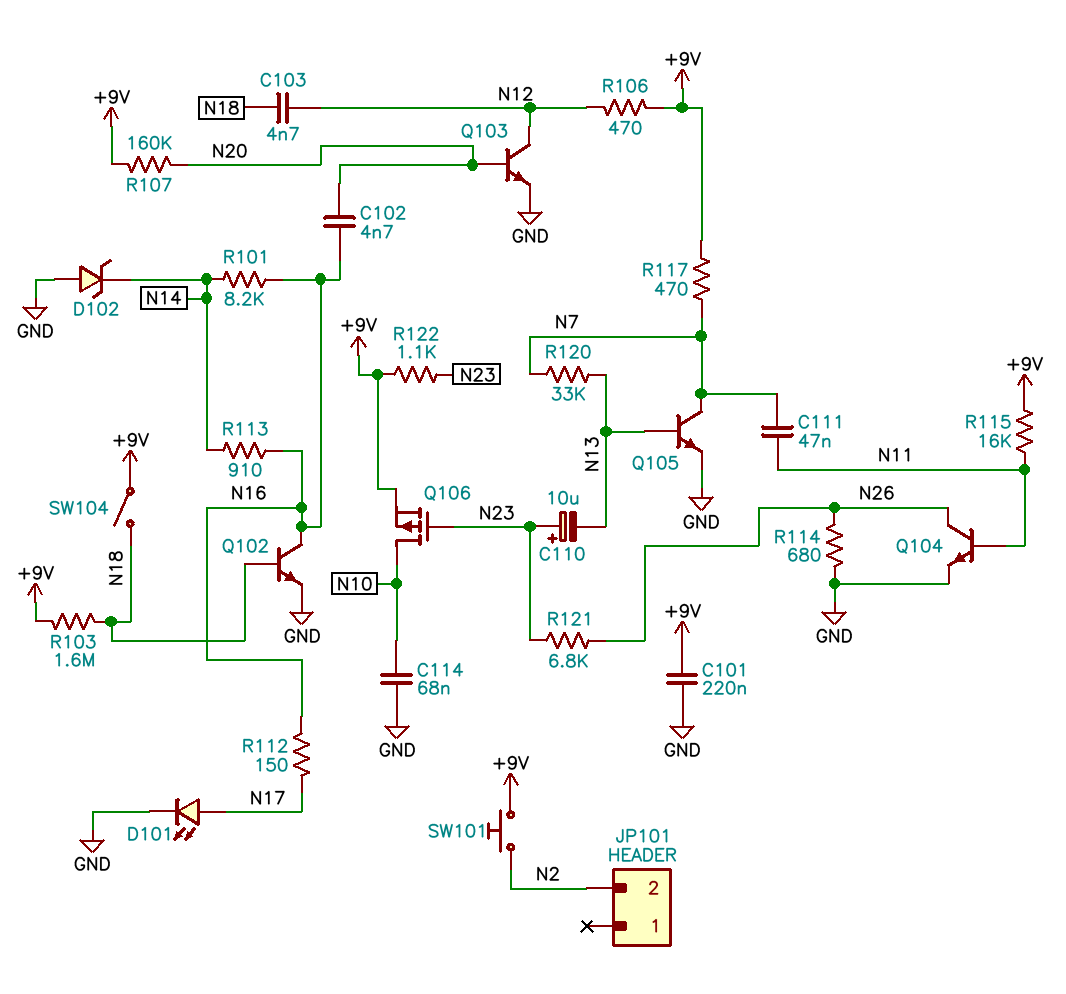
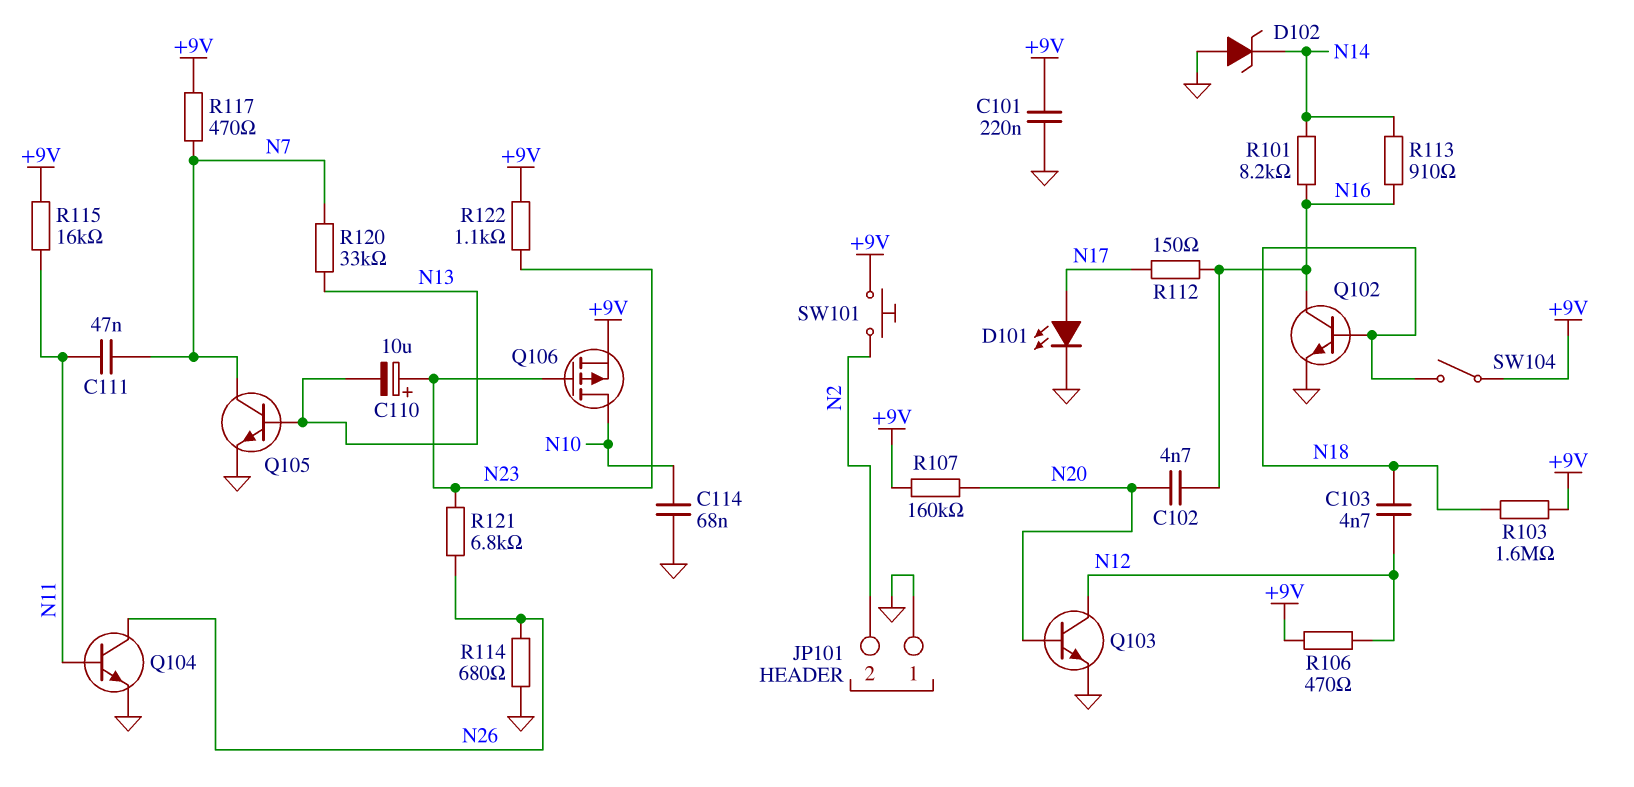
JP101 pin 1: none -> GND

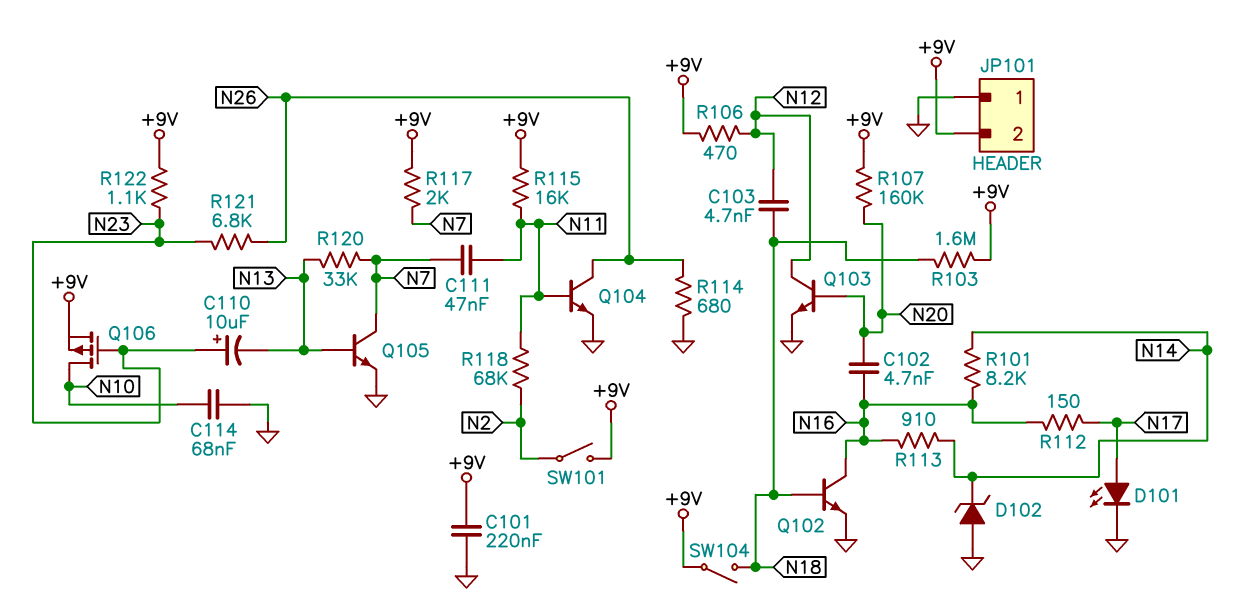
JP101 pin 2: N2 -> +9V
R117: 470 (+9V, N7) -> 2k (+9V, N7)
R118: none -> 68k (N2, N11)
SW101: button (+9V, N2) -> switch (+9V, N2)

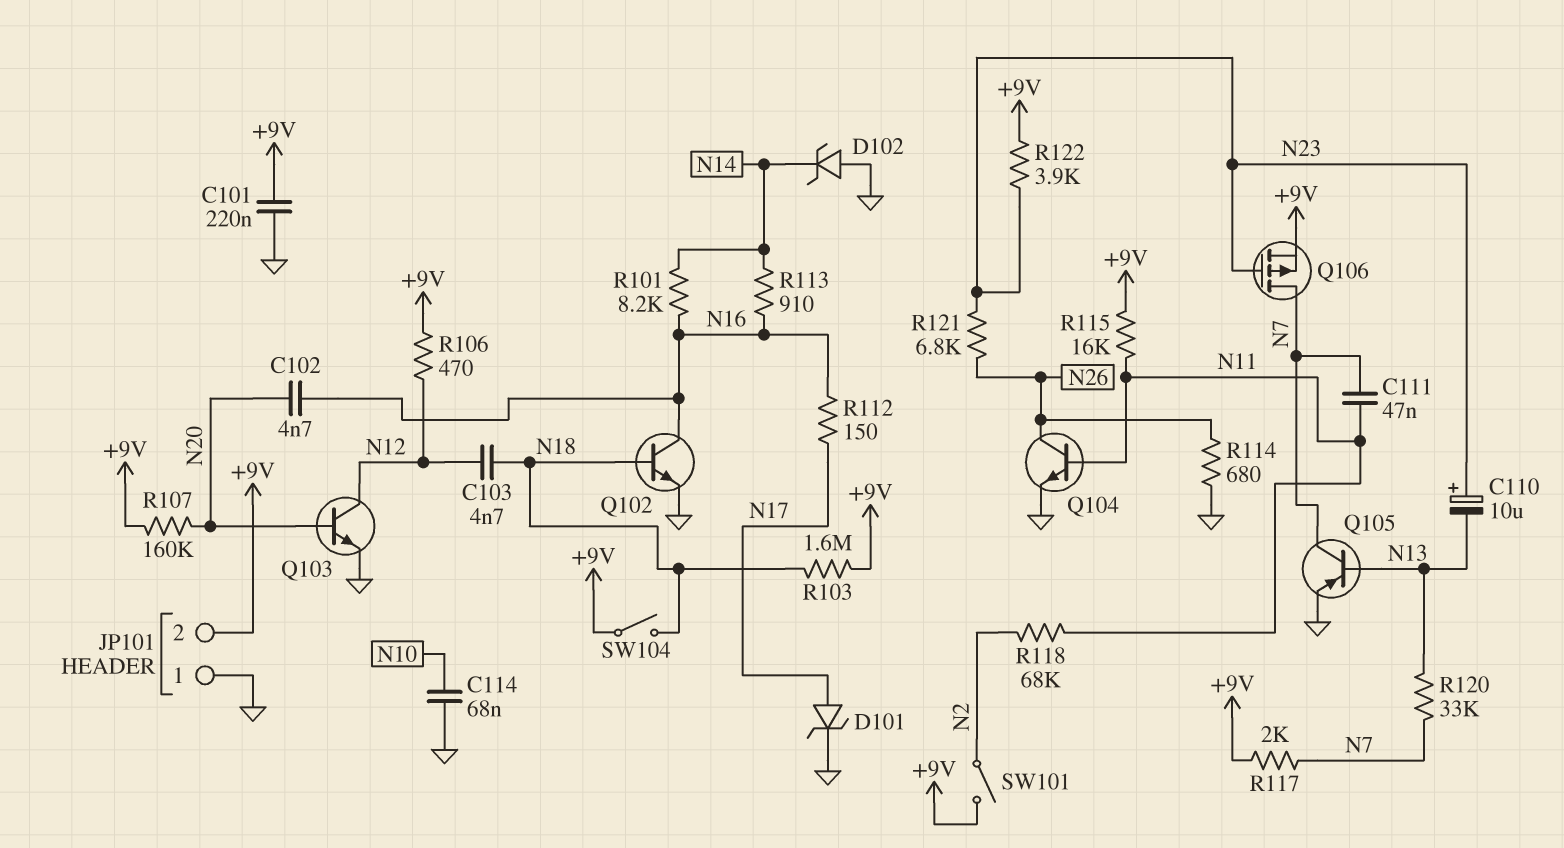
D101: LED (A N17, K GND) -> zener (A N17, K GND)
Q105: NPN (B N13, C N7, E GND) -> PNP (B N13, C N7, E GND)
Q106: PMOS (G N23, D N10, S +9V) -> PMOS (G N23, D N7, S +9V)
R122: 1.1k (+9V, N23) -> 3.9k (+9V, N23)

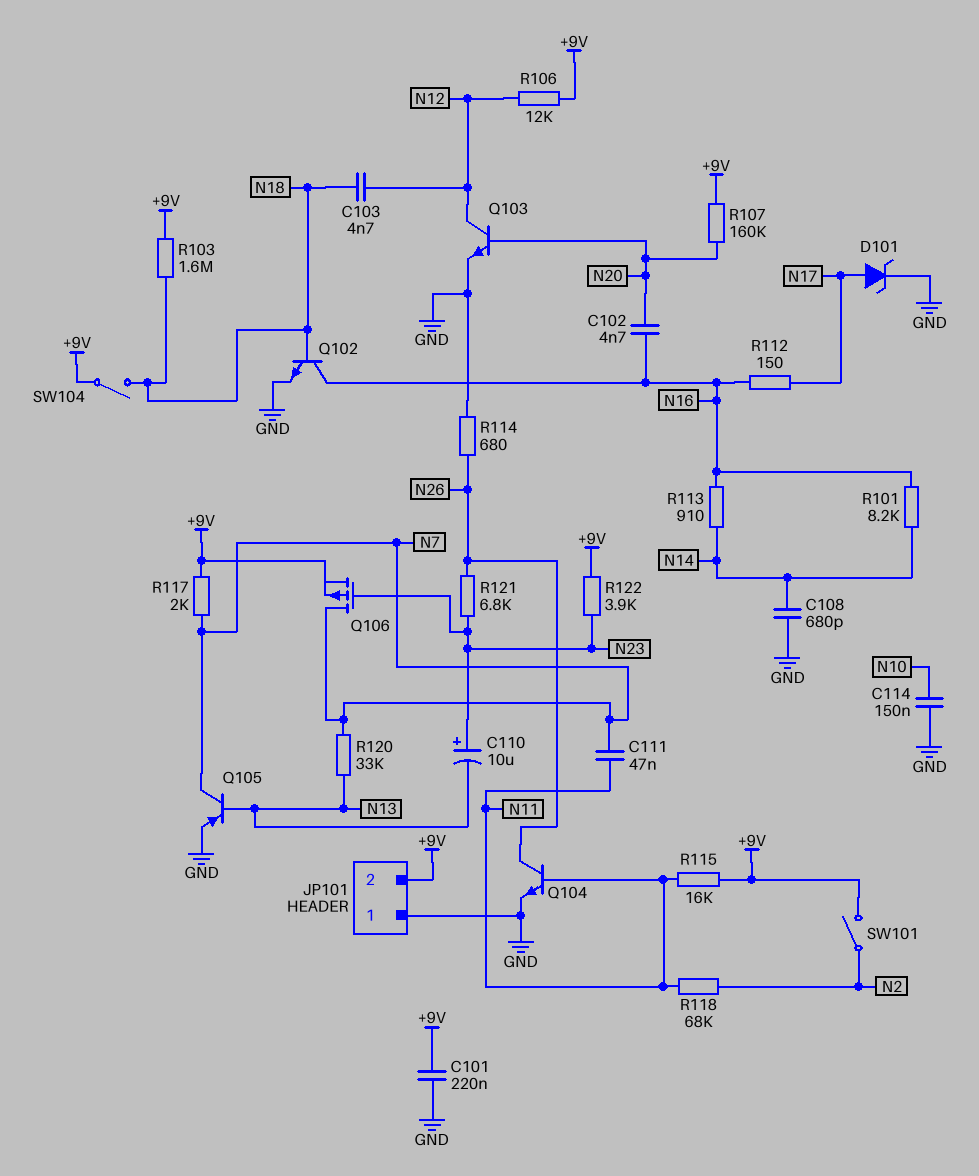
C108: none -> 680pF (GND, N14)
C114: 68nF (GND, N10) -> 150nF (GND, N10)
D102: zener (A GND, K N14) -> none
R106: 470 (+9V, N12) -> 12k (+9V, N12)

